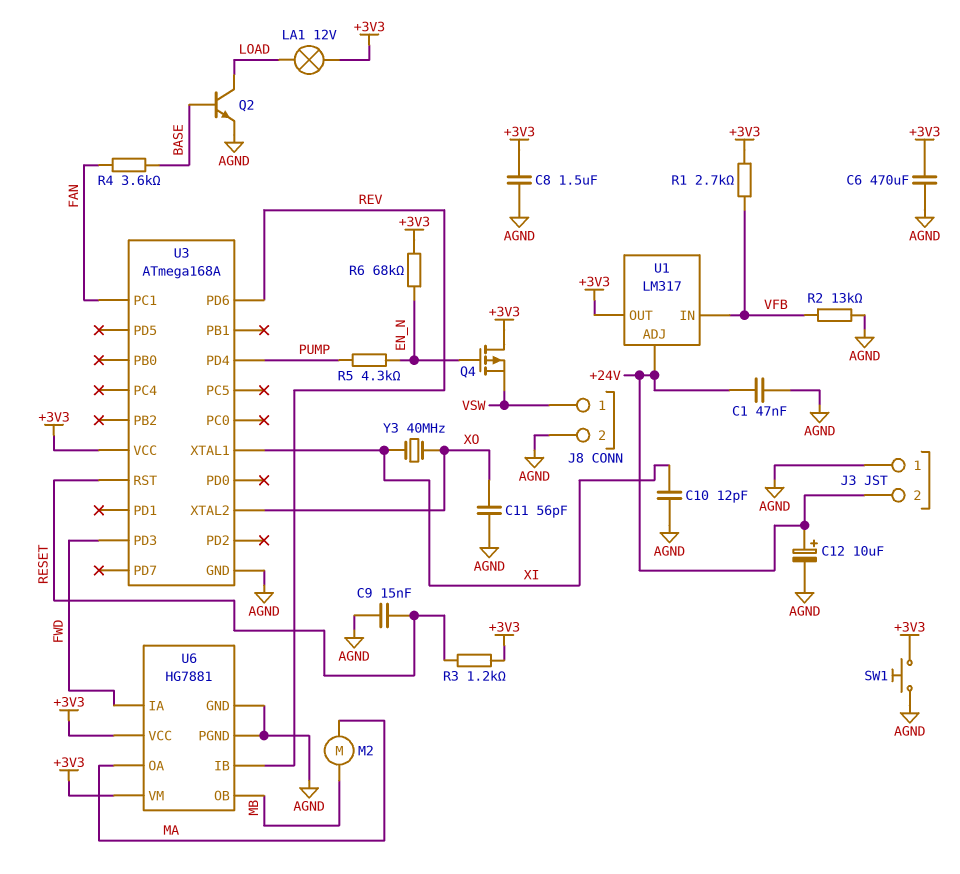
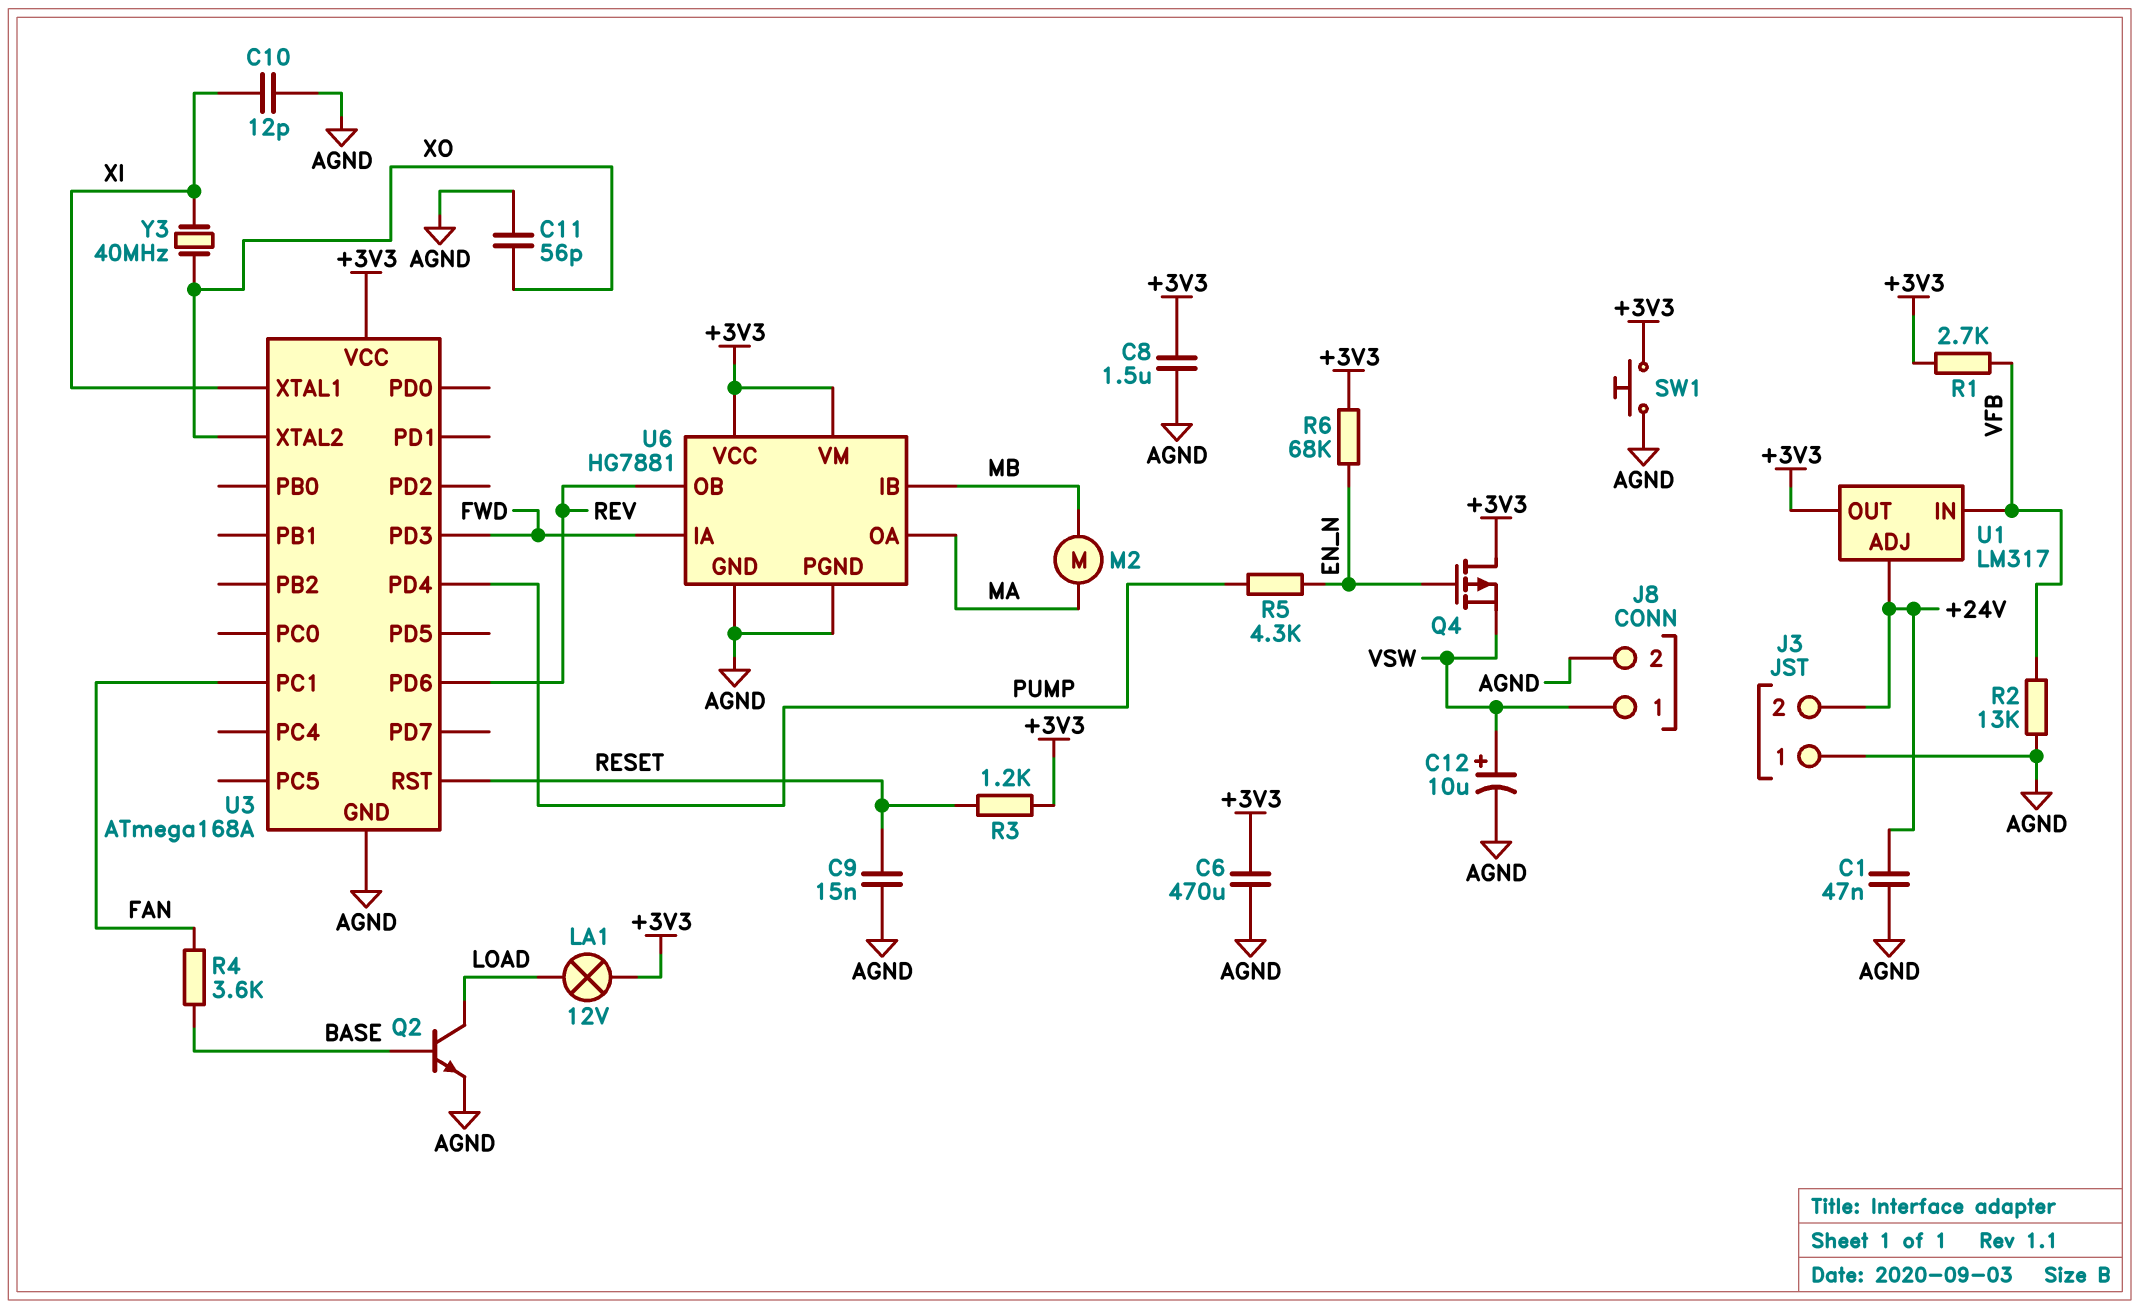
C12: 10uF (plus +24V, minus AGND) -> 10uF (plus VSW, minus AGND)
U6 pin IB: REV -> MB
U6 pin OB: MB -> REV

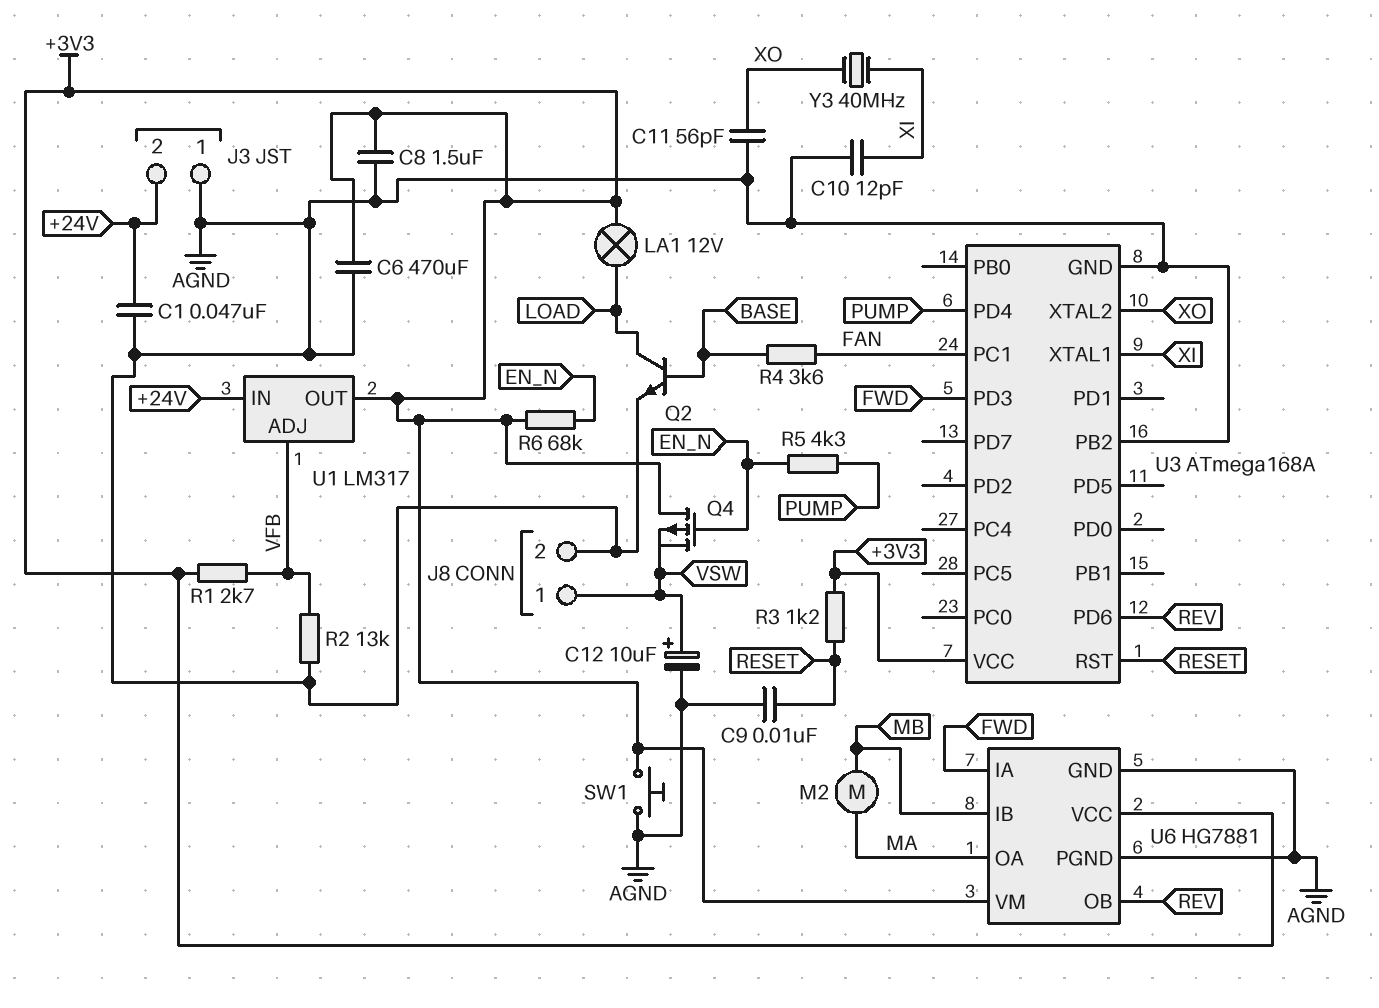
C9: 15nF (AGND, RESET) -> 10nF (AGND, RESET)
U1 pin ADJ: +24V -> VFB
U1 pin IN: VFB -> +24V
U3 pin PB2: none -> AGND

